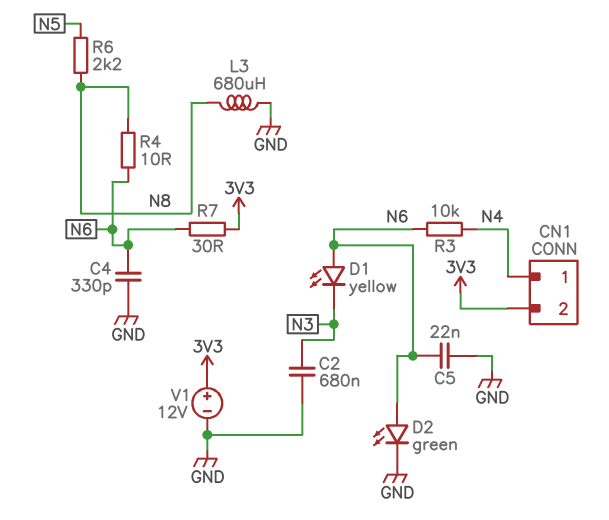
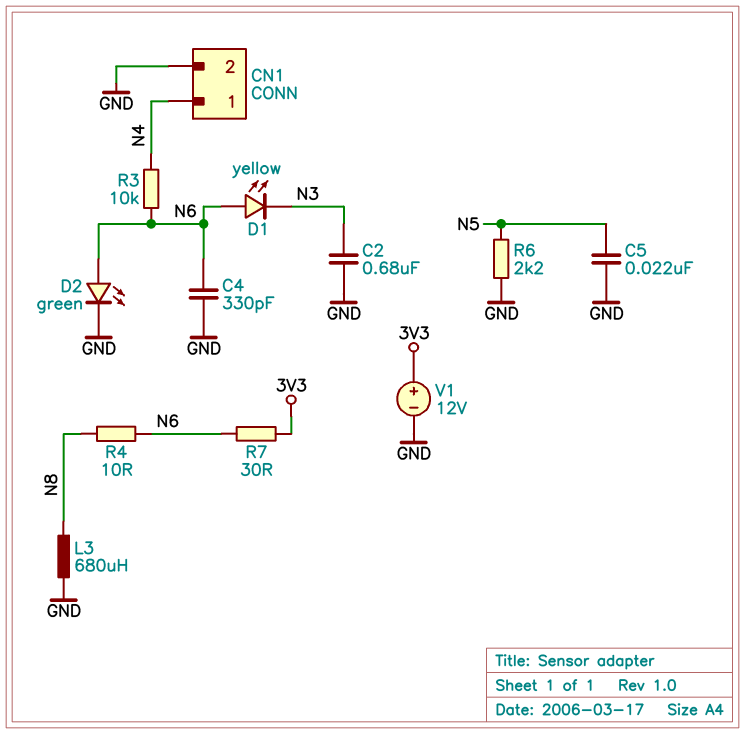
C5: 22nF (GND, N6) -> 22nF (GND, N5)
CN1 pin 2: 3V3 -> GND
R6: 2.2k (N5, N8) -> 2.2k (GND, N5)

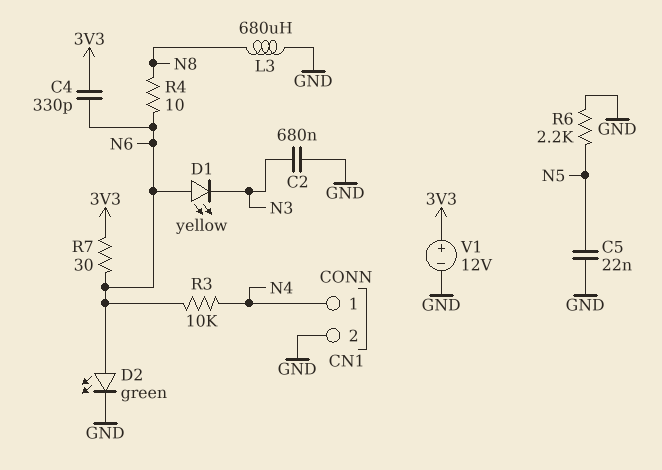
C4: 330pF (GND, N6) -> 330pF (3V3, N6)

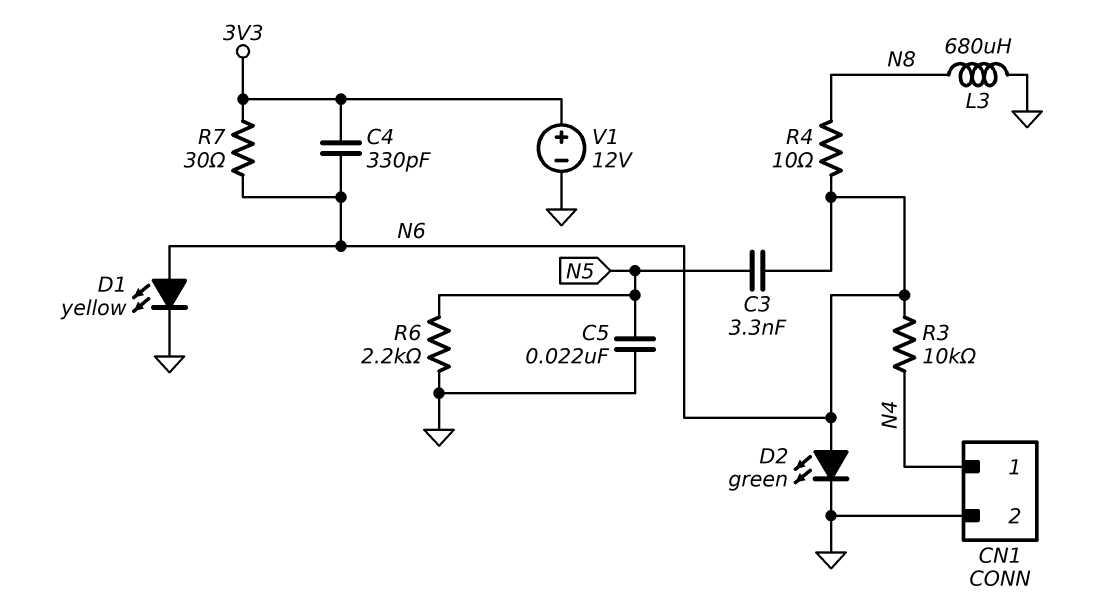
C2: 680nF (GND, N3) -> none
C3: none -> 3.3nF (N5, N6)
D1: LED yellow (A N6, K N3) -> LED yellow (A N6, K GND)

